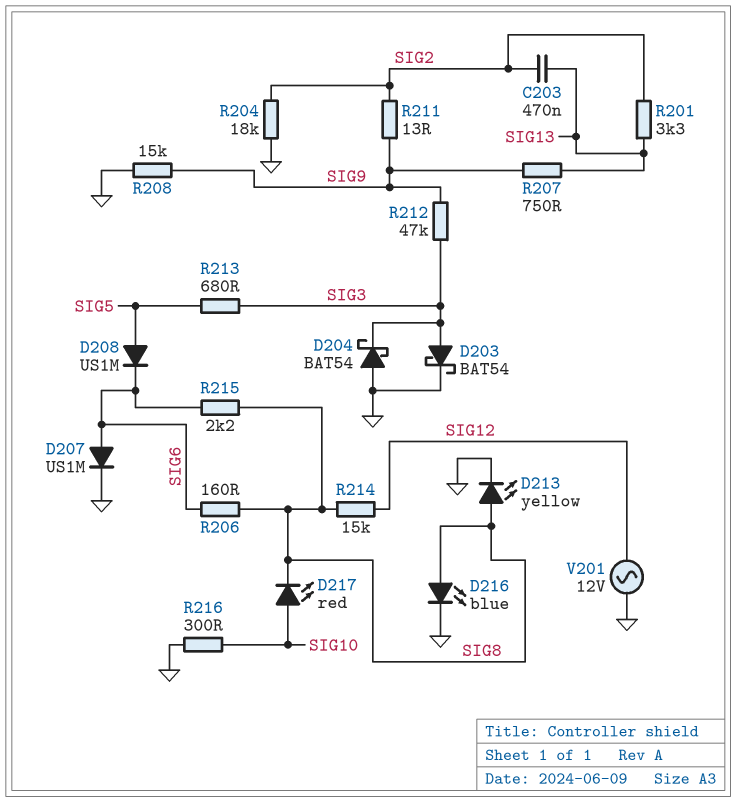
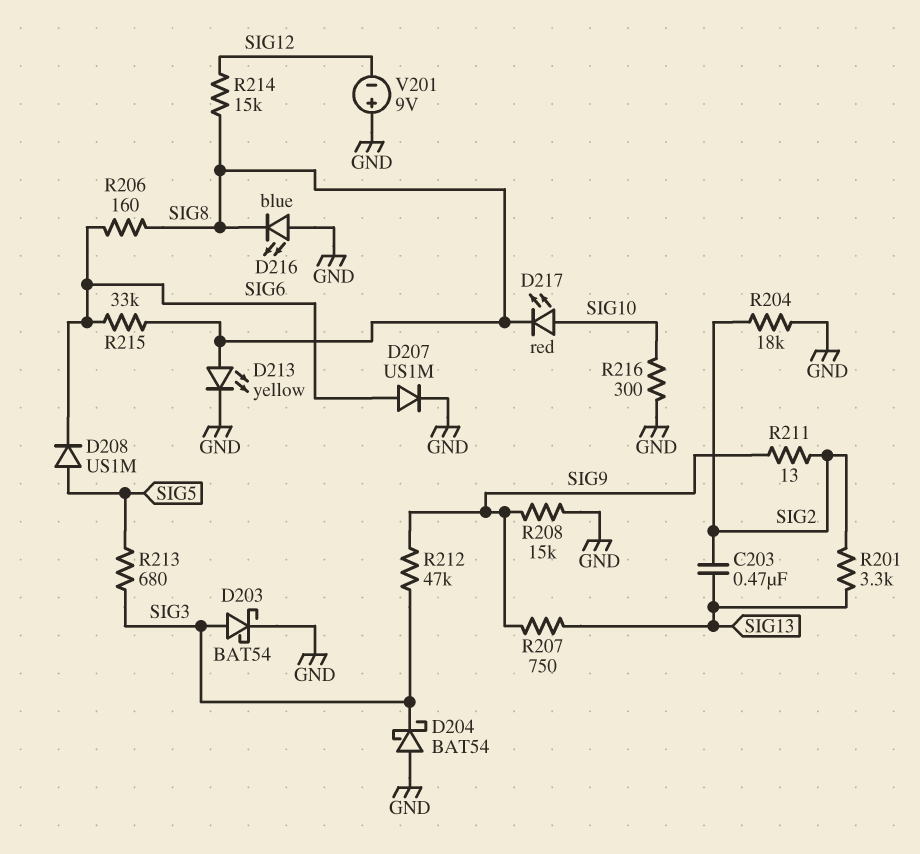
D216: LED blue (A SIG8, K GND) -> LED blue (A GND, K SIG8)
R215: 2.2k (SIG6, SIG8) -> 33k (SIG6, SIG8)
V201: AC 12V (GND, SIG12) -> 9V (plus GND, minus SIG12)

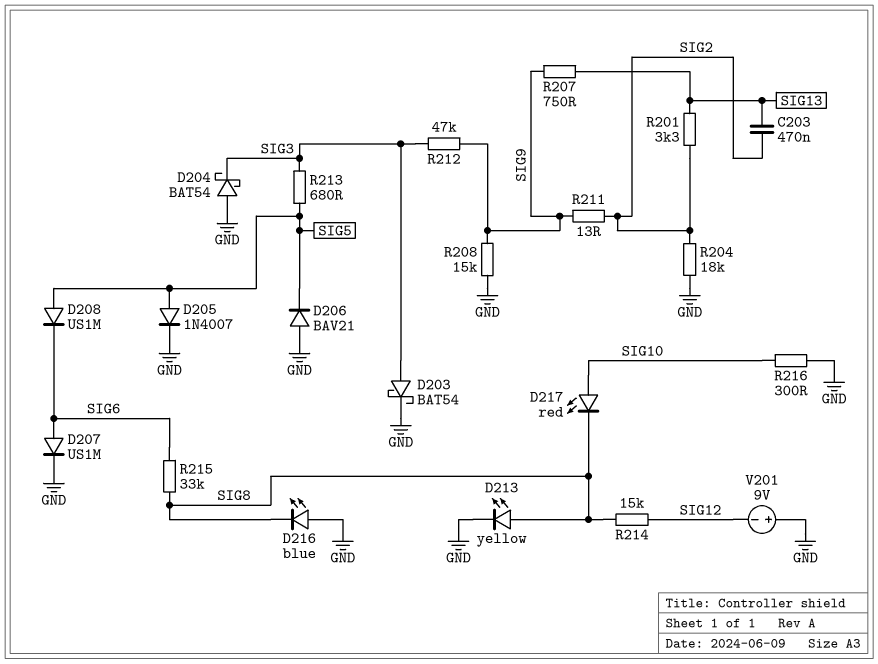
D205: none -> diode 1N4007 (A SIG5, K GND)
D206: none -> diode BAV21 (A GND, K SIG5)
R206: 160 (SIG6, SIG8) -> none

